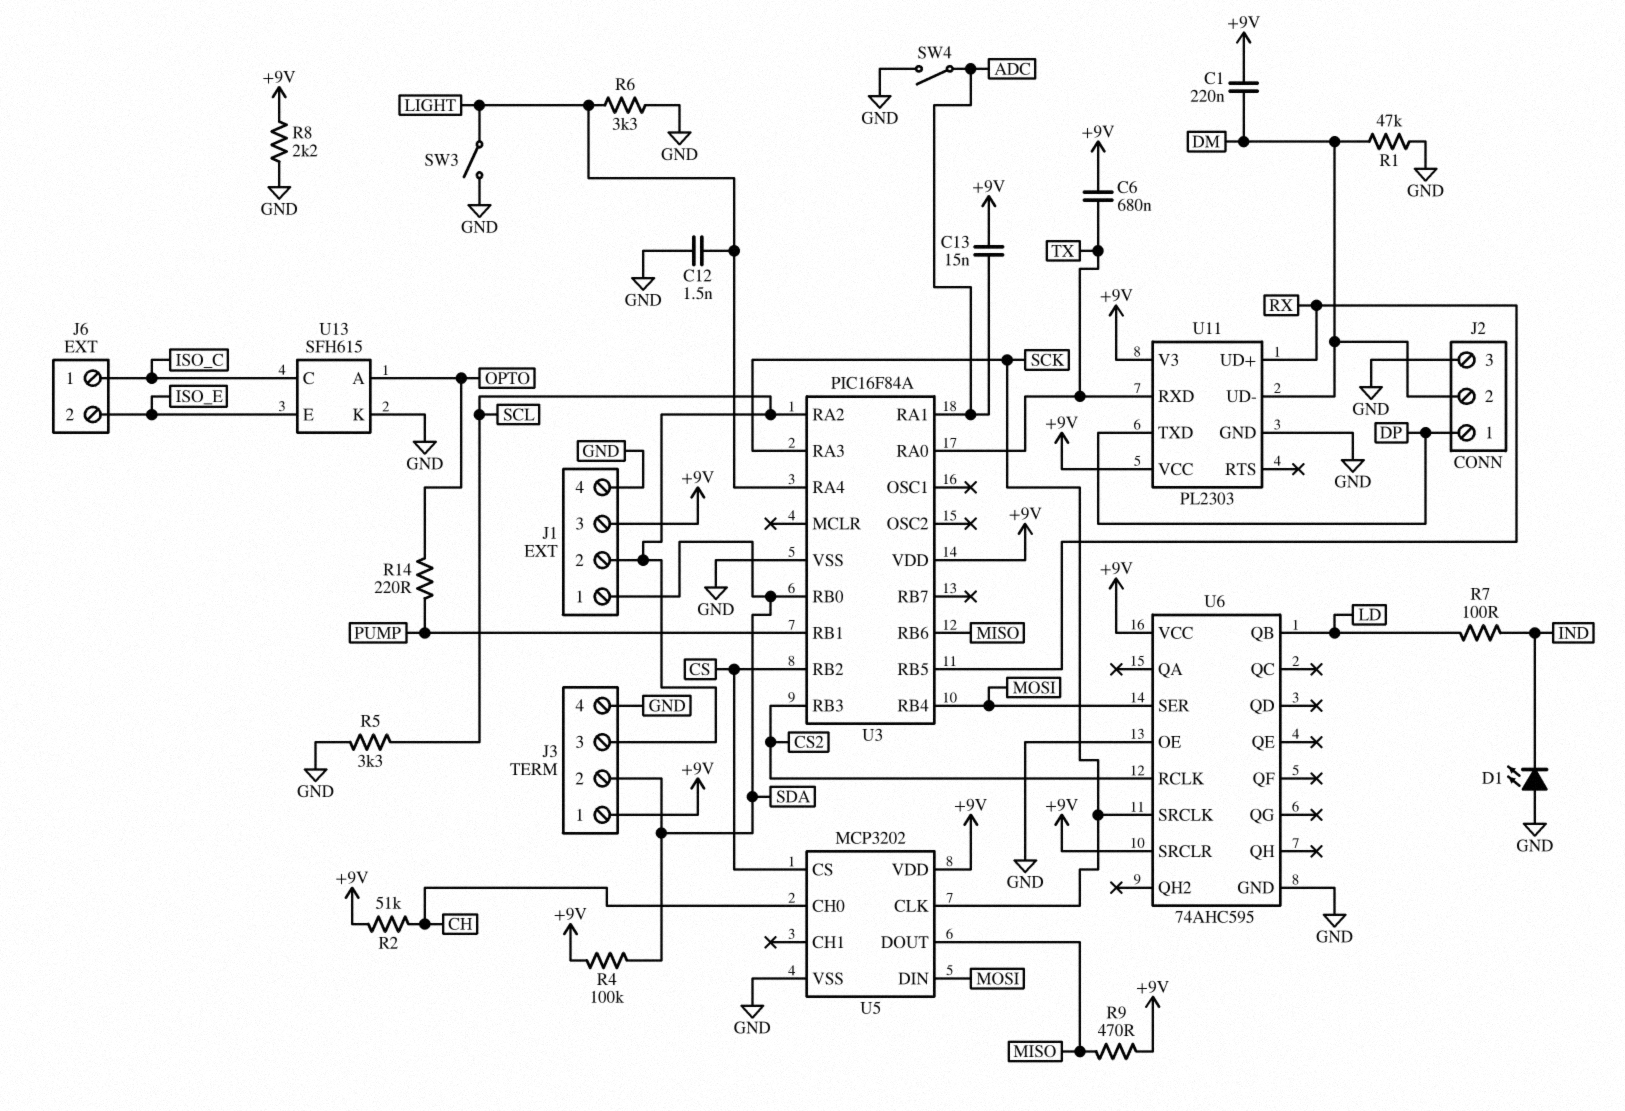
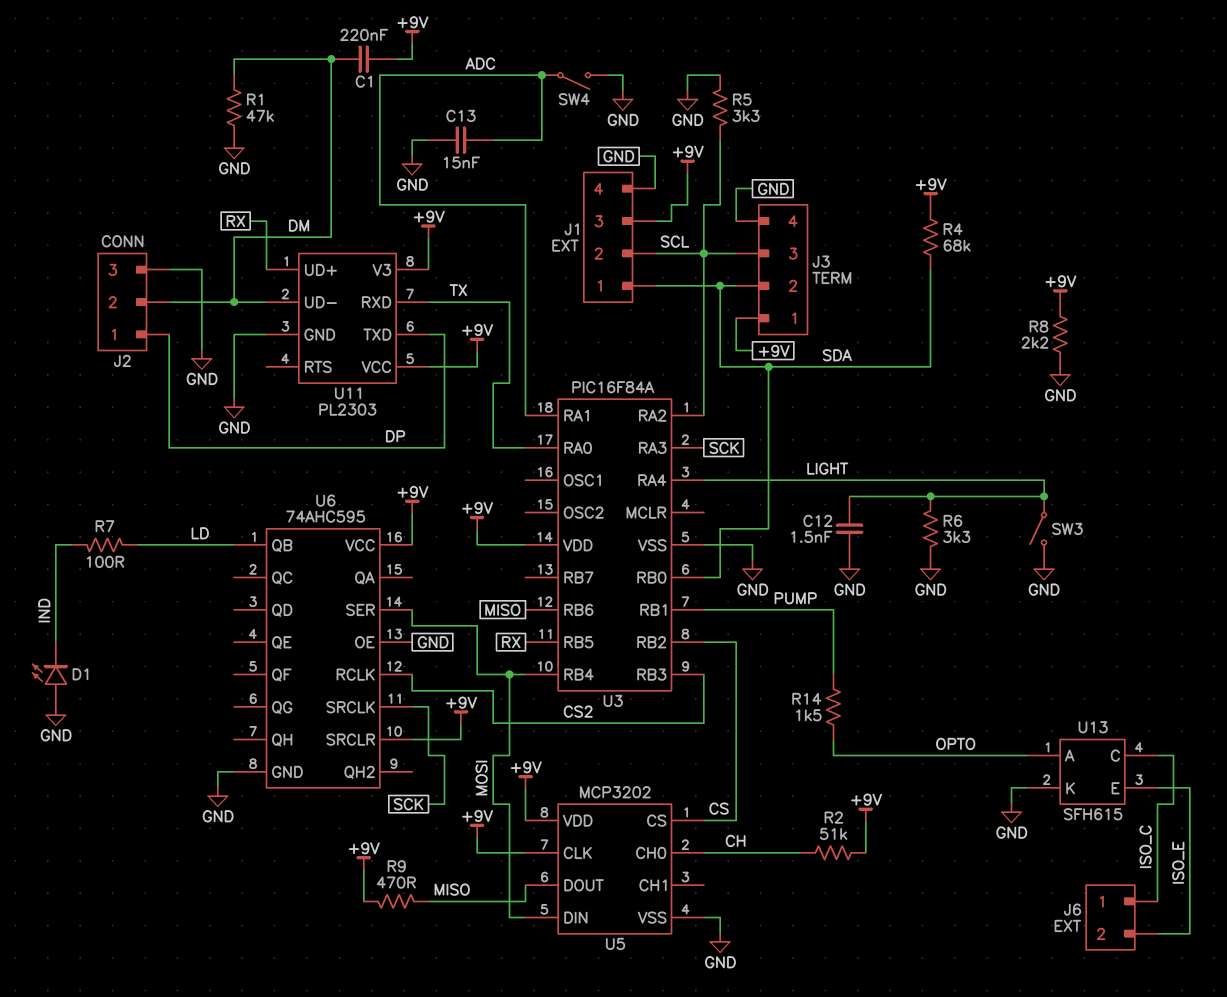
C6: 680nF (+9V, TX) -> none
C13: 15nF (+9V, ADC) -> 15nF (ADC, GND)
R4: 100k (+9V, SDA) -> 68k (+9V, SDA)
R14: 220 (OPTO, PUMP) -> 1.5k (OPTO, PUMP)
U5 pin CLK: SCK -> +9V

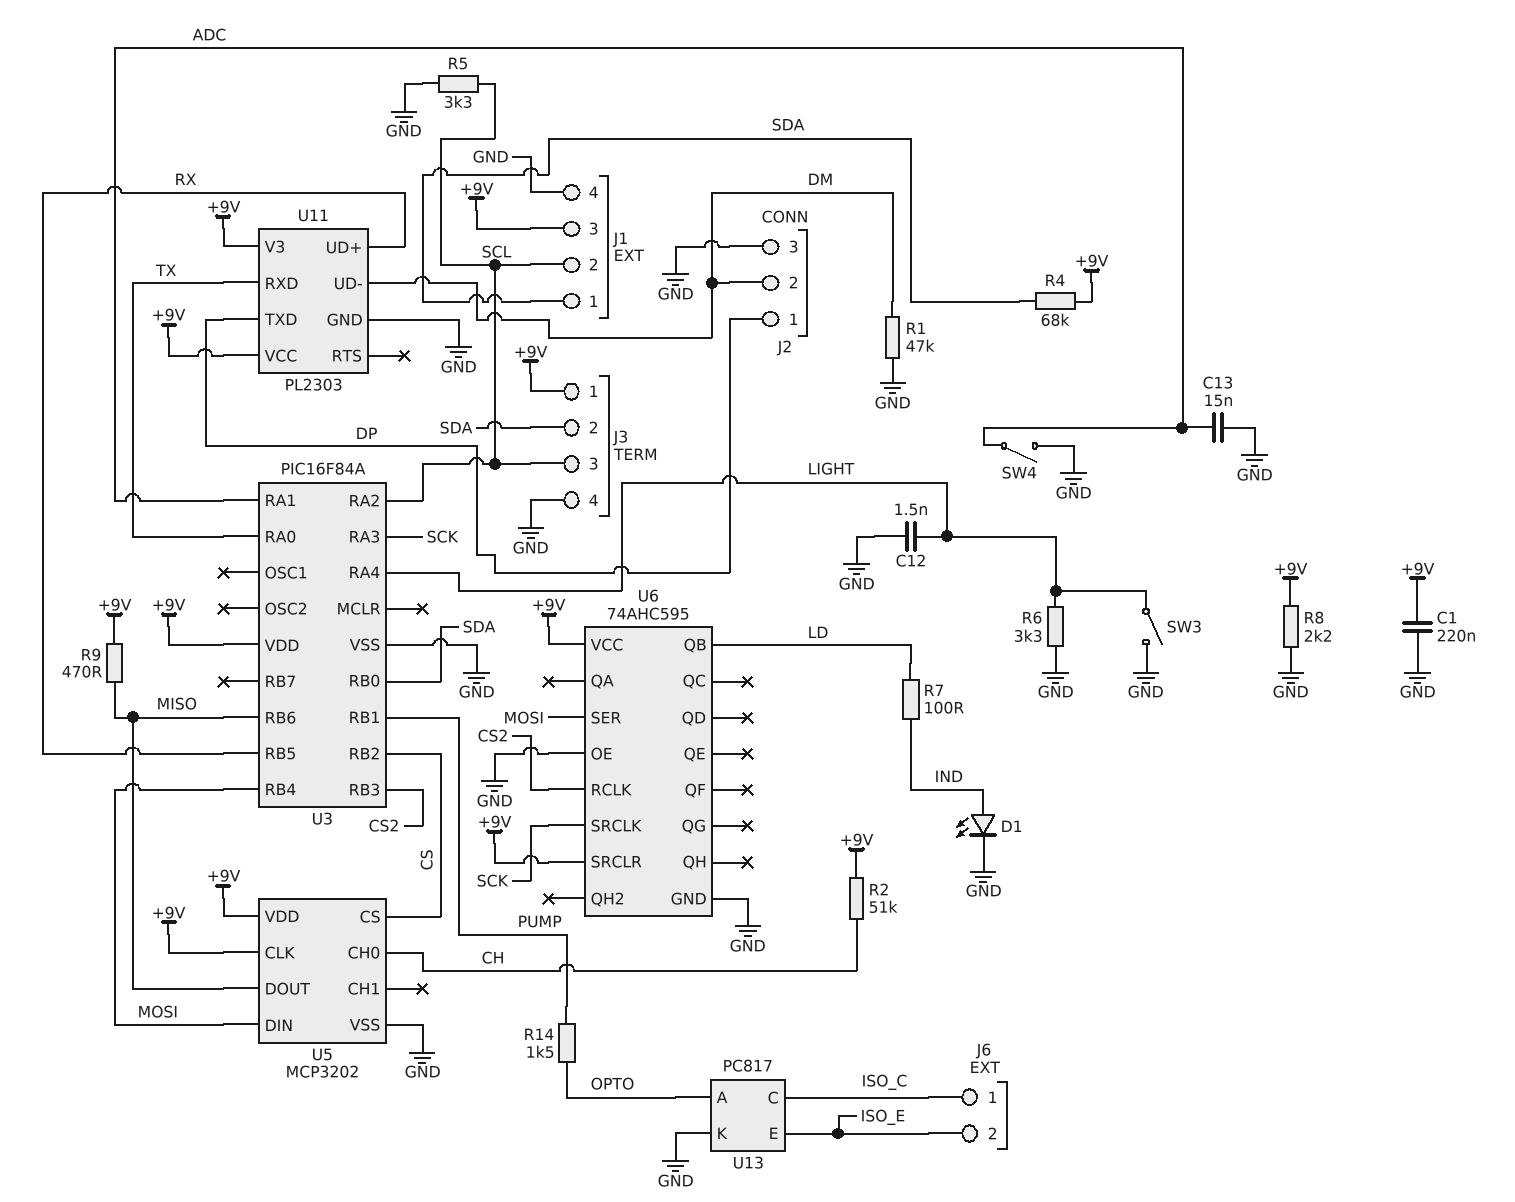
C1: 220nF (+9V, DM) -> 220nF (+9V, GND)
D1: LED (A GND, K IND) -> LED (A IND, K GND)
U13: SFH615 -> PC817

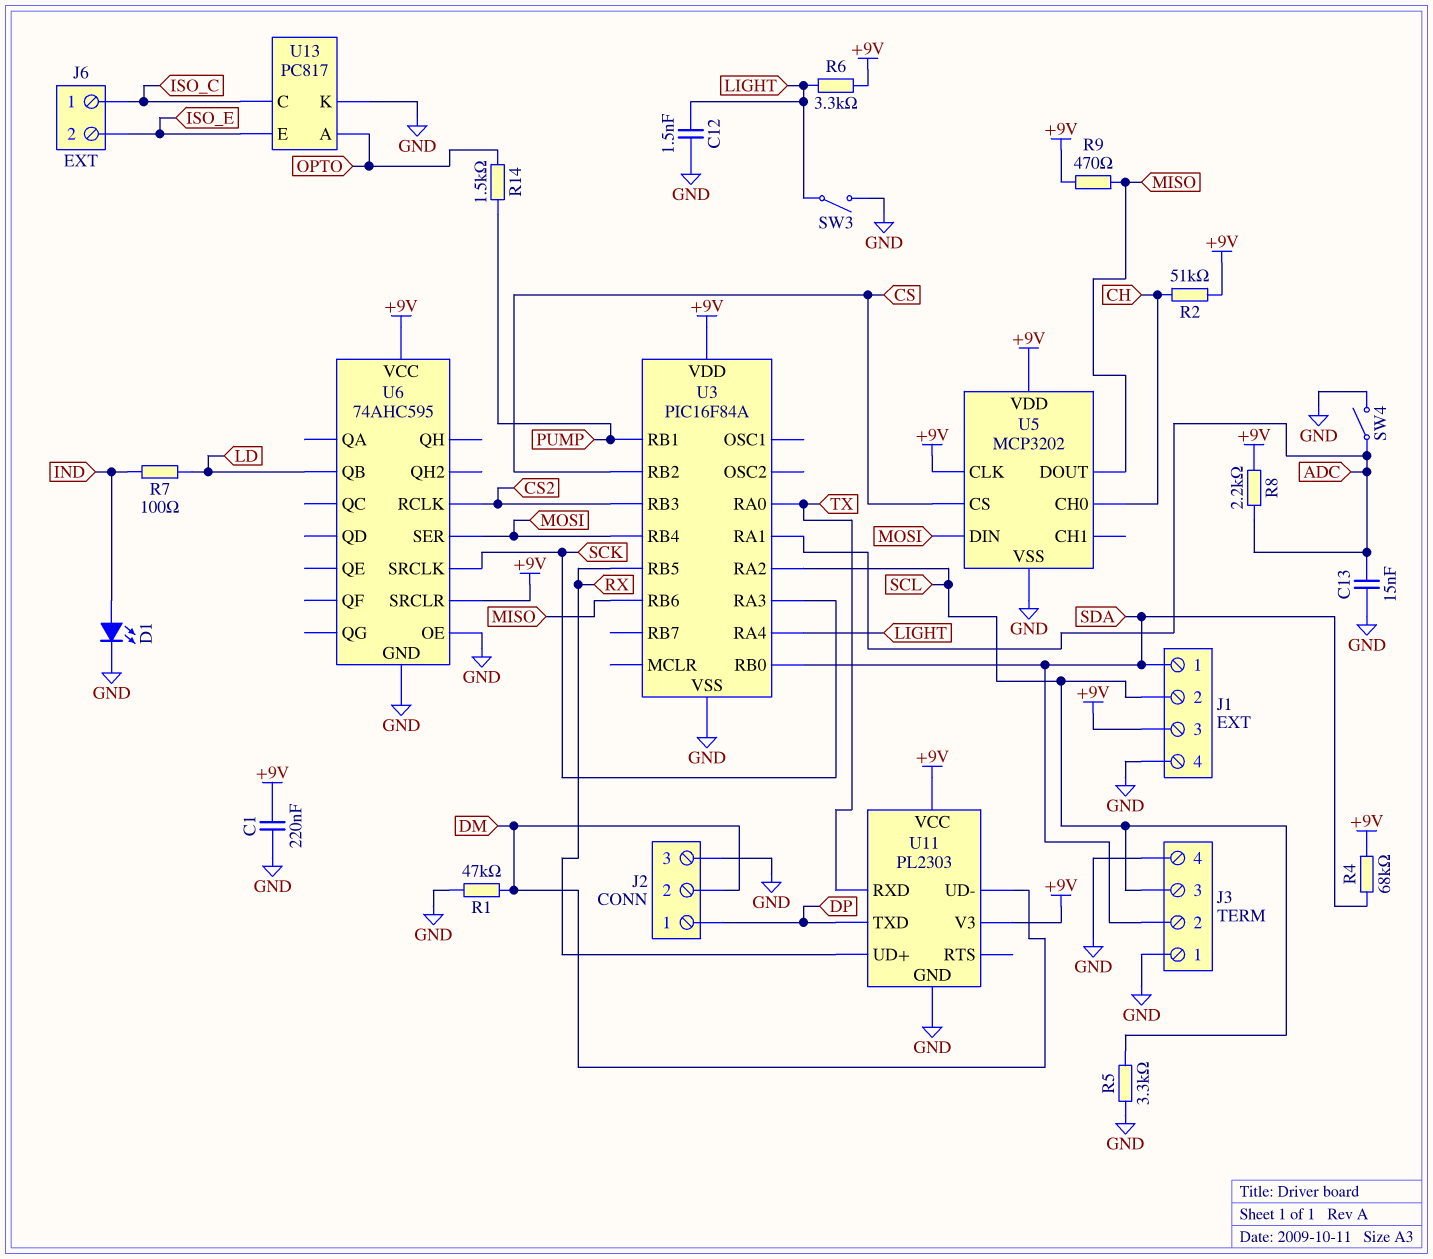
J3 pin 1: +9V -> GND
R6: 3.3k (GND, LIGHT) -> 3.3k (+9V, LIGHT)
R8: 2.2k (+9V, GND) -> 2.2k (+9V, ADC)

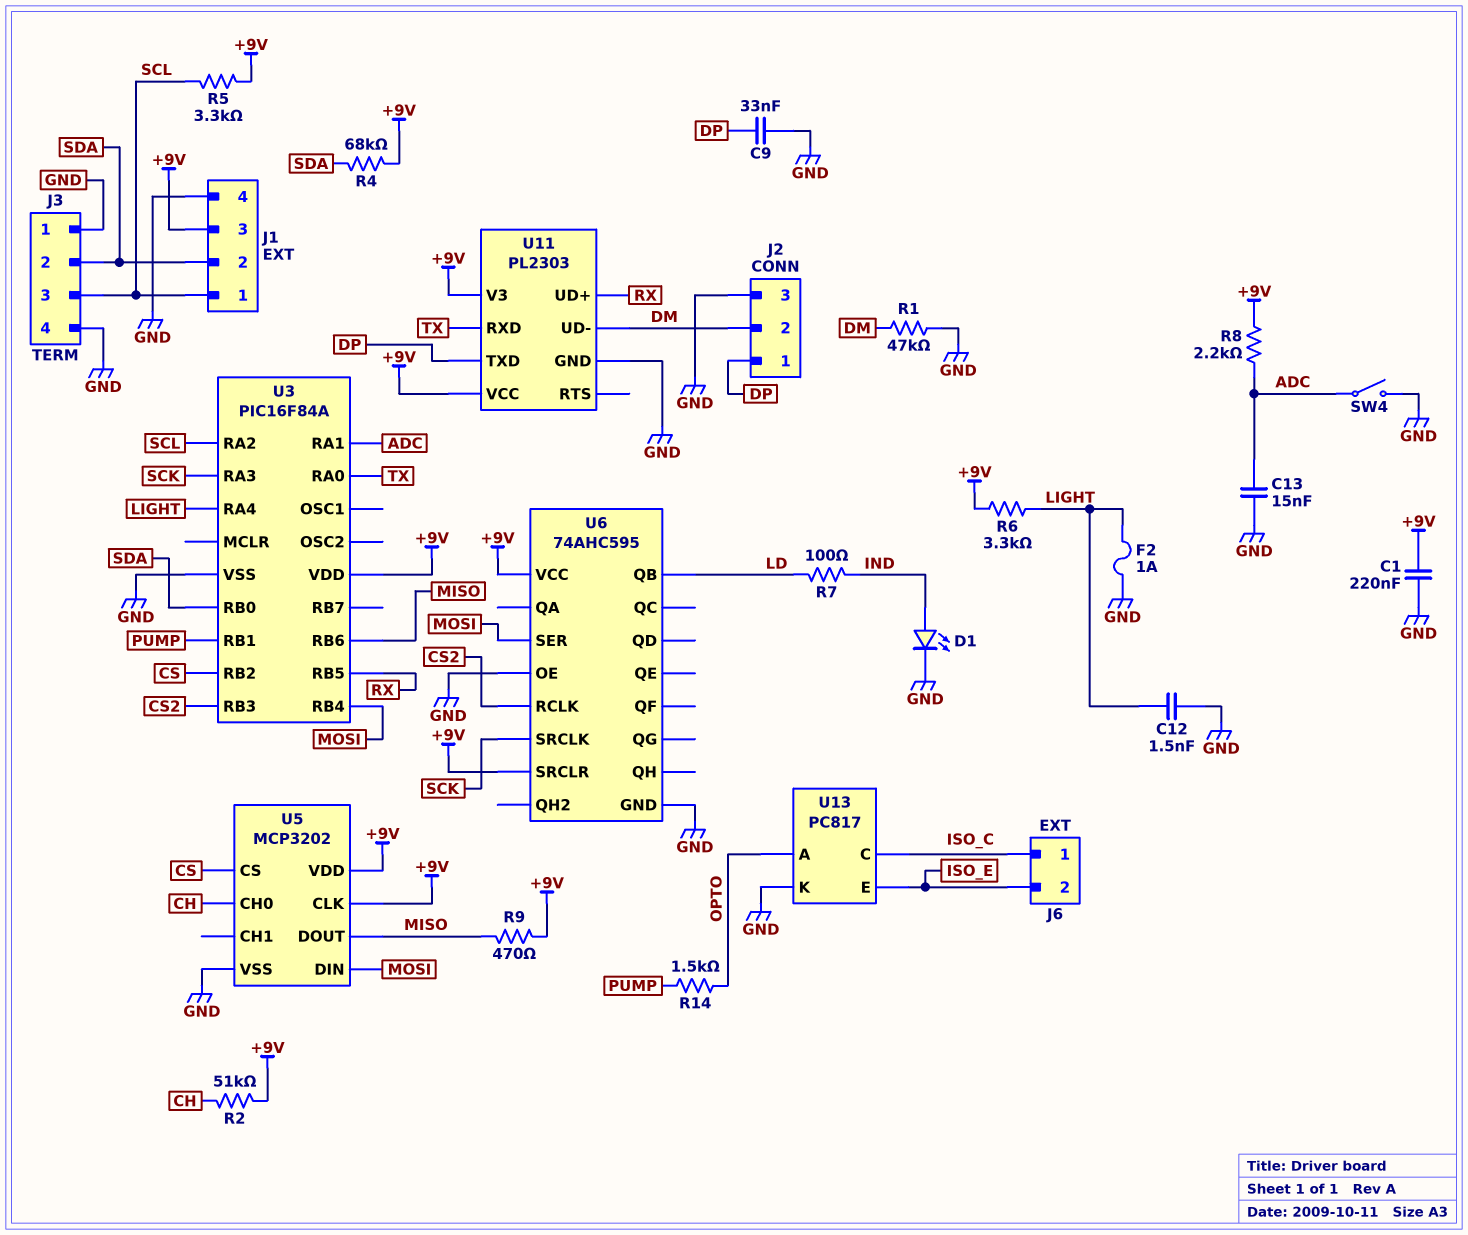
C9: none -> 33nF (DP, GND)
F2: none -> 1A (GND, LIGHT)
J1 pin 1: SDA -> SCL
J1 pin 2: SCL -> SDA
R5: 3.3k (GND, SCL) -> 3.3k (+9V, SCL)
SW3: switch (GND, LIGHT) -> none

